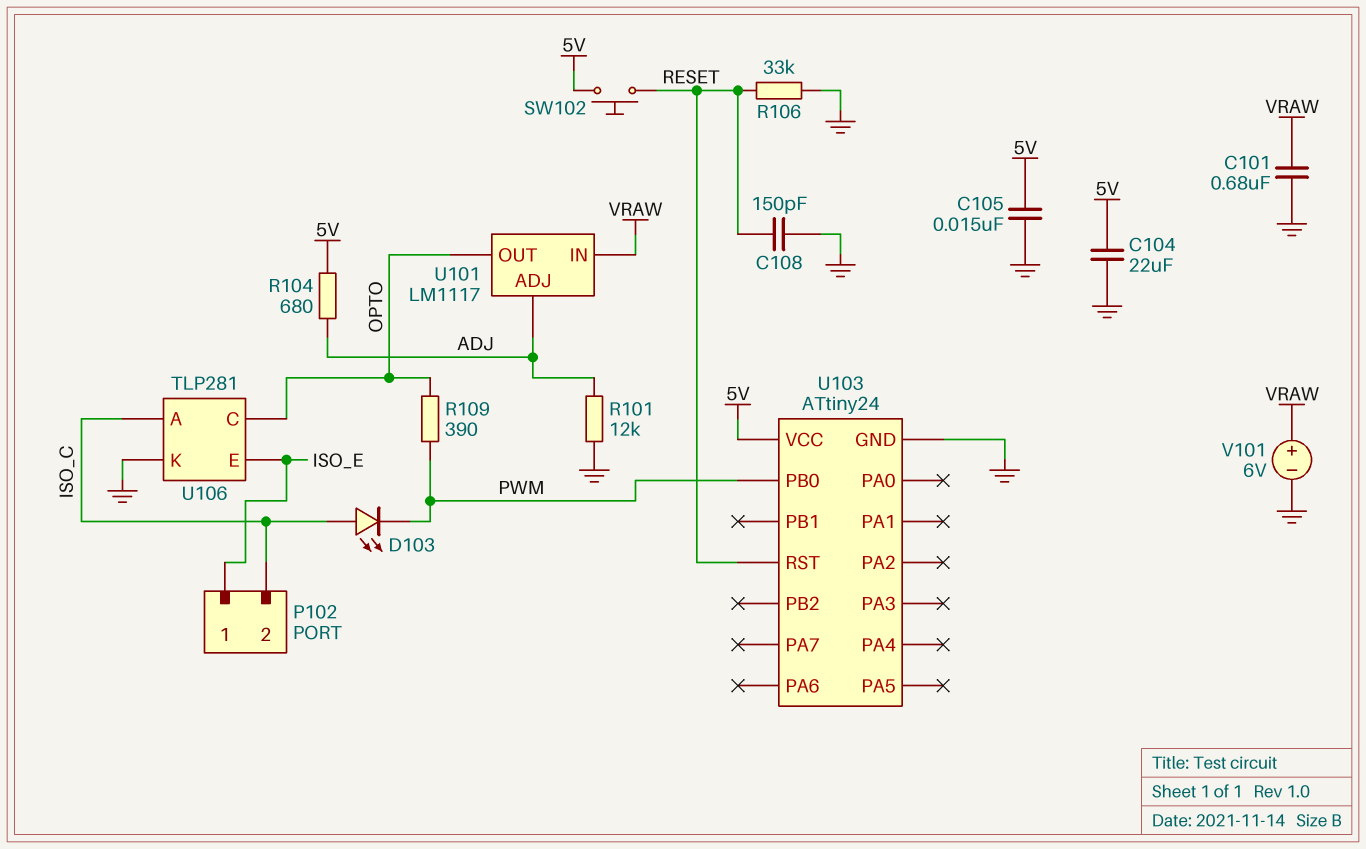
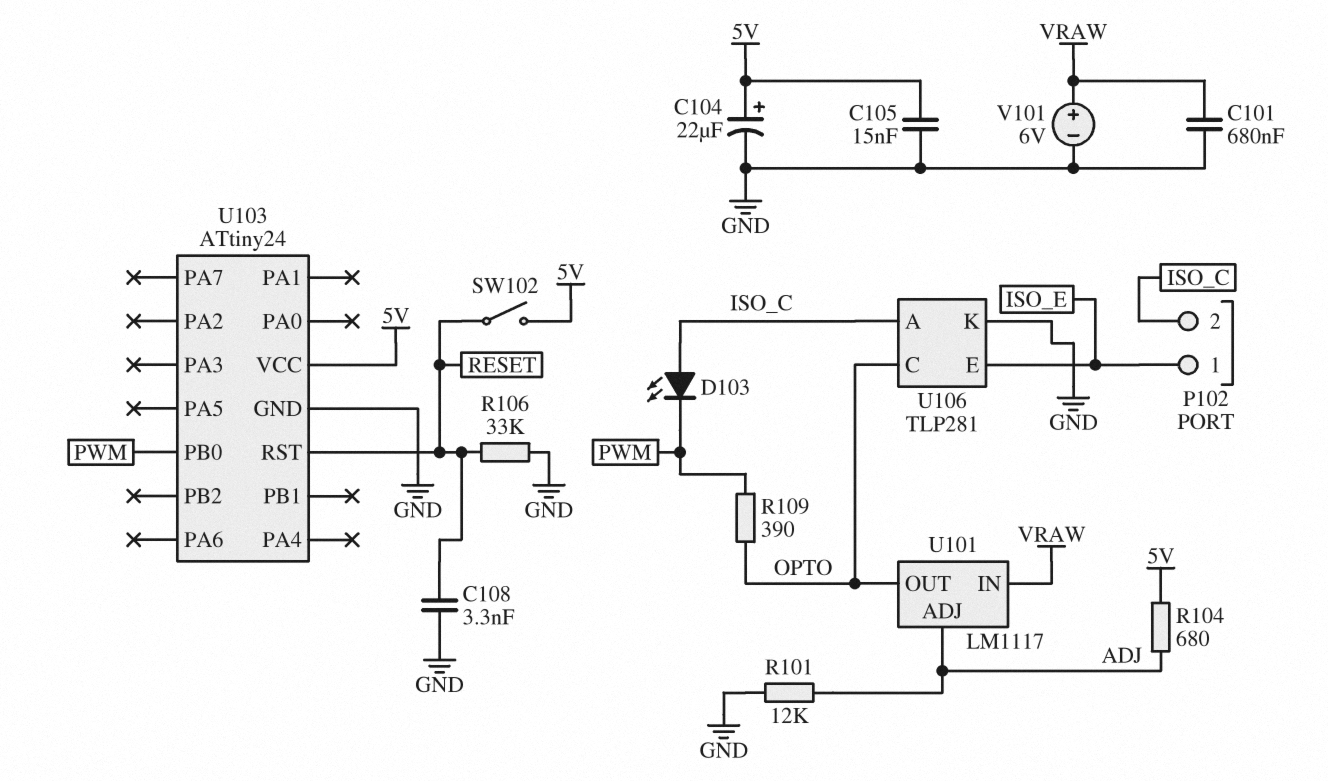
C104: 22uF (5V, GND) -> 22uF (plus 5V, minus GND)
C108: 150pF (GND, RESET) -> 3.3nF (GND, RESET)
SW102: button (5V, RESET) -> switch (5V, RESET)

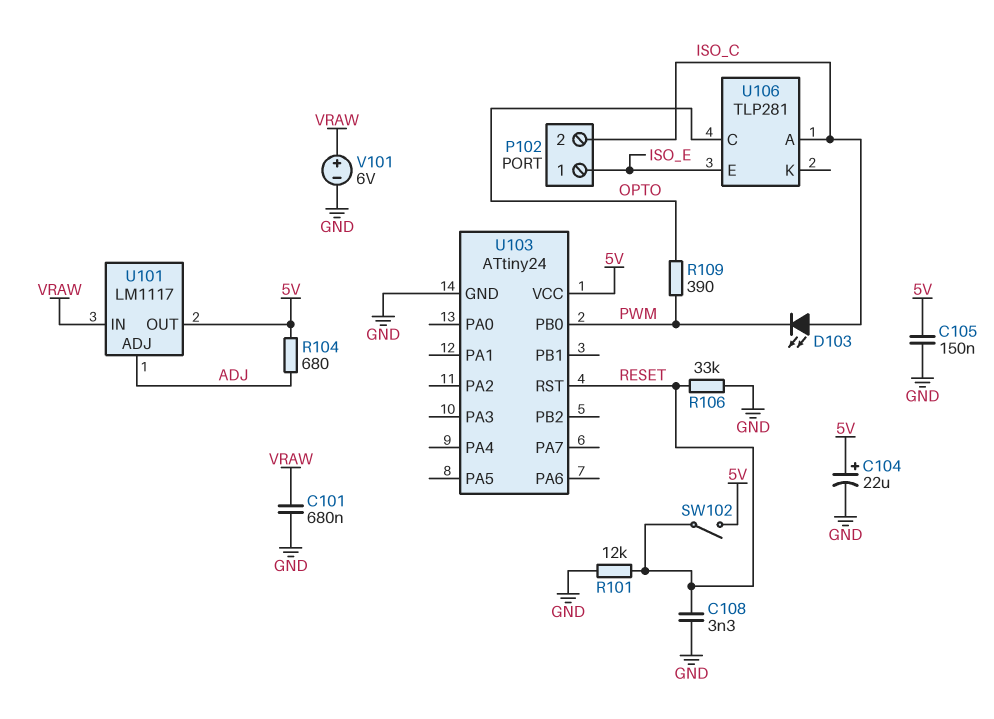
C105: 15nF (5V, GND) -> 150nF (5V, GND)
R101: 12k (ADJ, GND) -> 12k (GND, RESET)
U101 pin OUT: OPTO -> 5V
U106 pin K: GND -> none

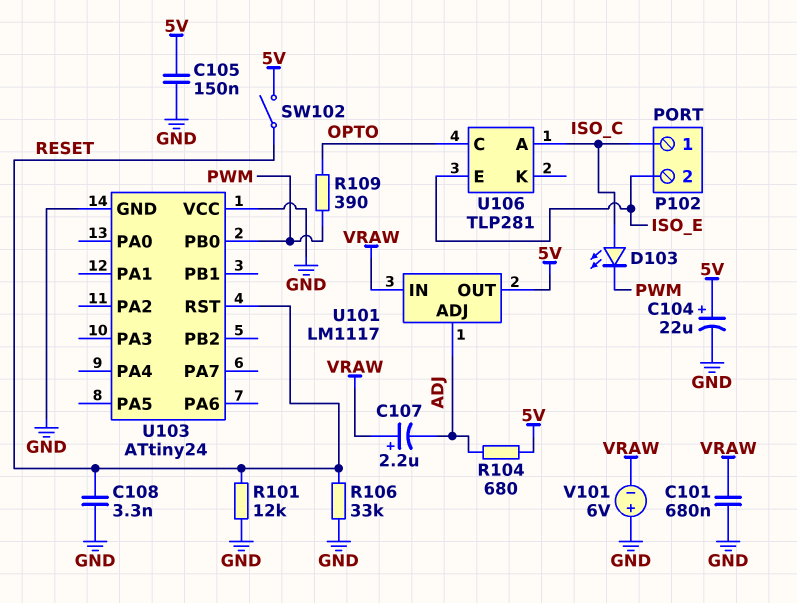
C107: none -> 2.2uF (plus VRAW, minus ADJ)
P102 pin 1: ISO_E -> ISO_C
P102 pin 2: ISO_C -> ISO_E
U103 pin VCC: 5V -> GND
V101: 6V (plus VRAW, minus GND) -> 6V (plus GND, minus VRAW)

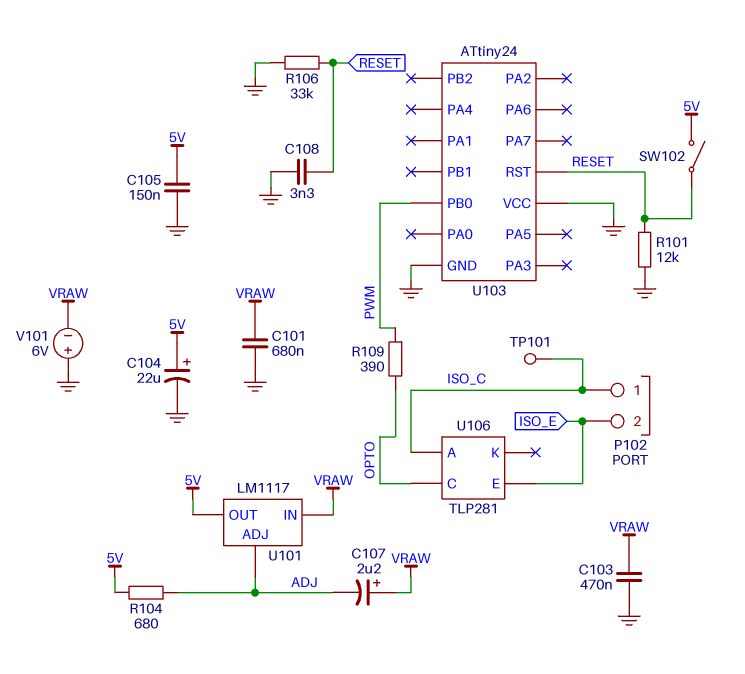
C103: none -> 470nF (GND, VRAW)
D103: LED (A ISO_C, K PWM) -> none
TP101: none -> test point (ISO_C)

